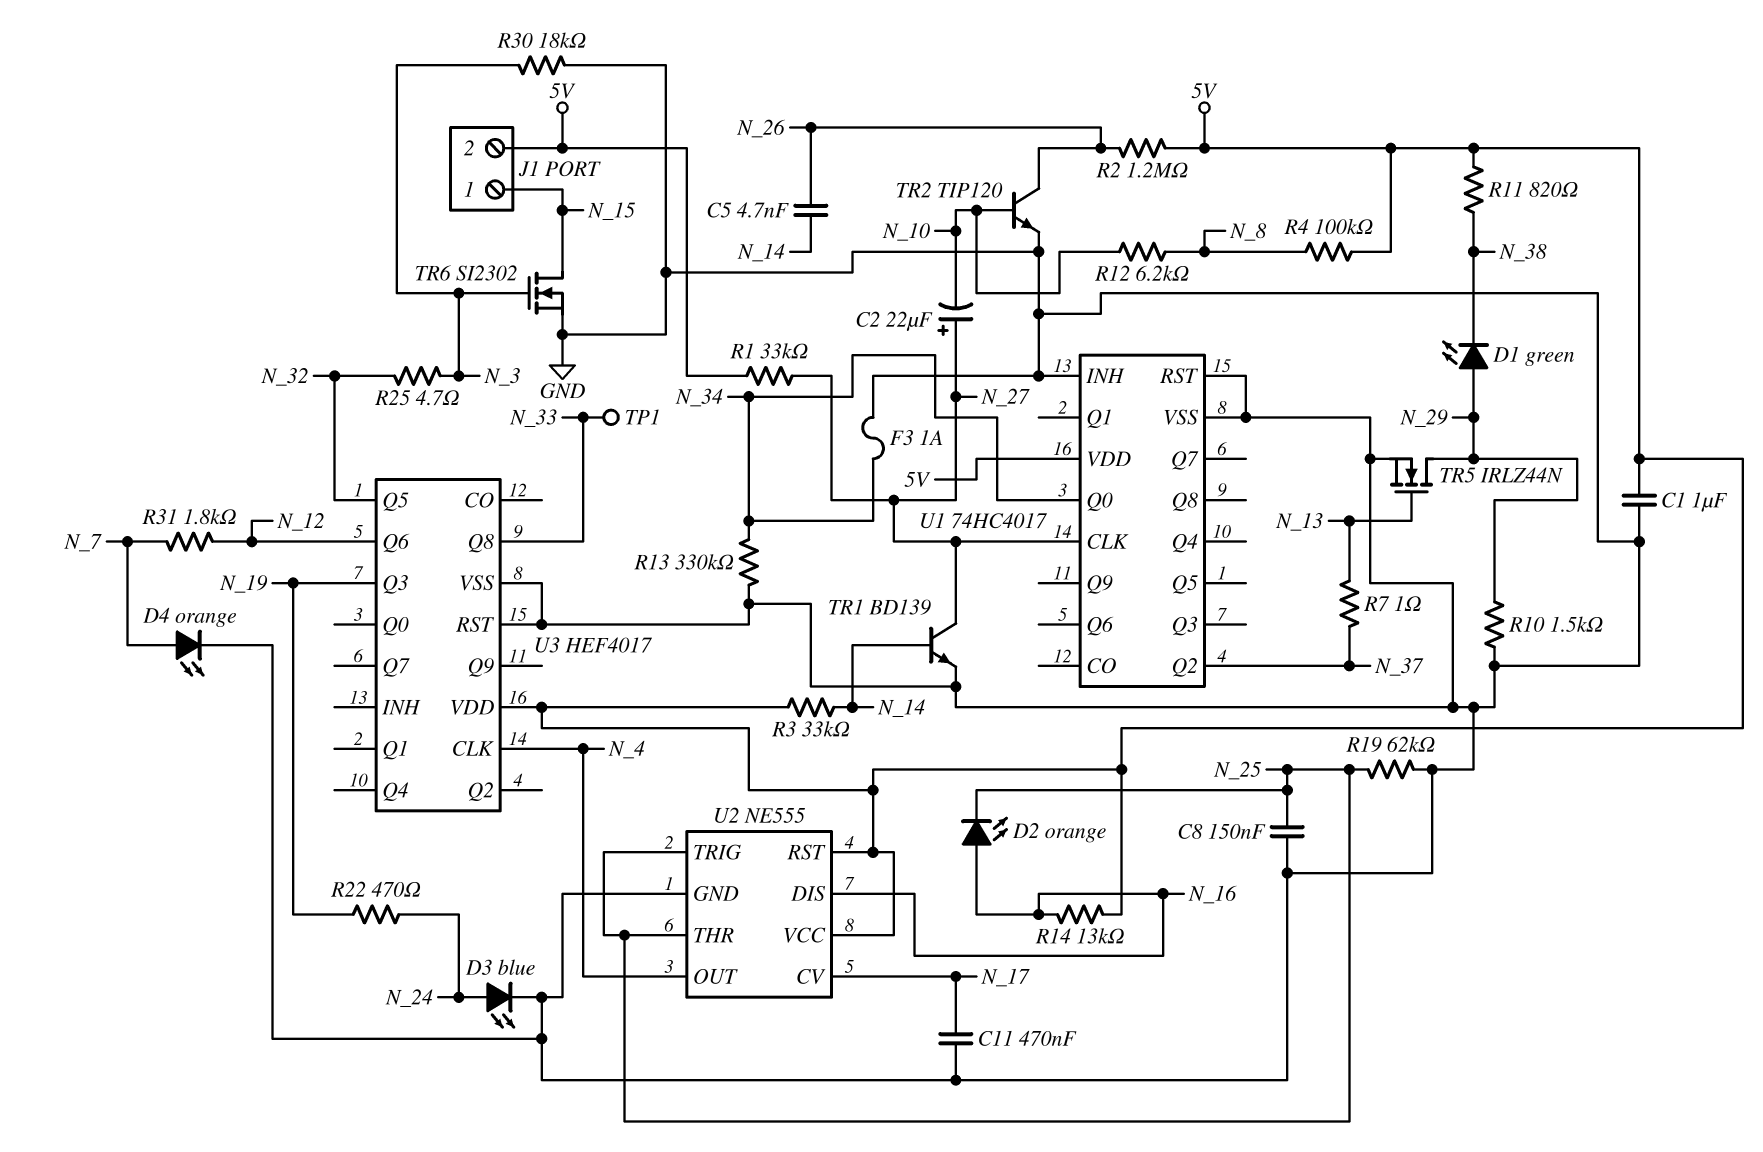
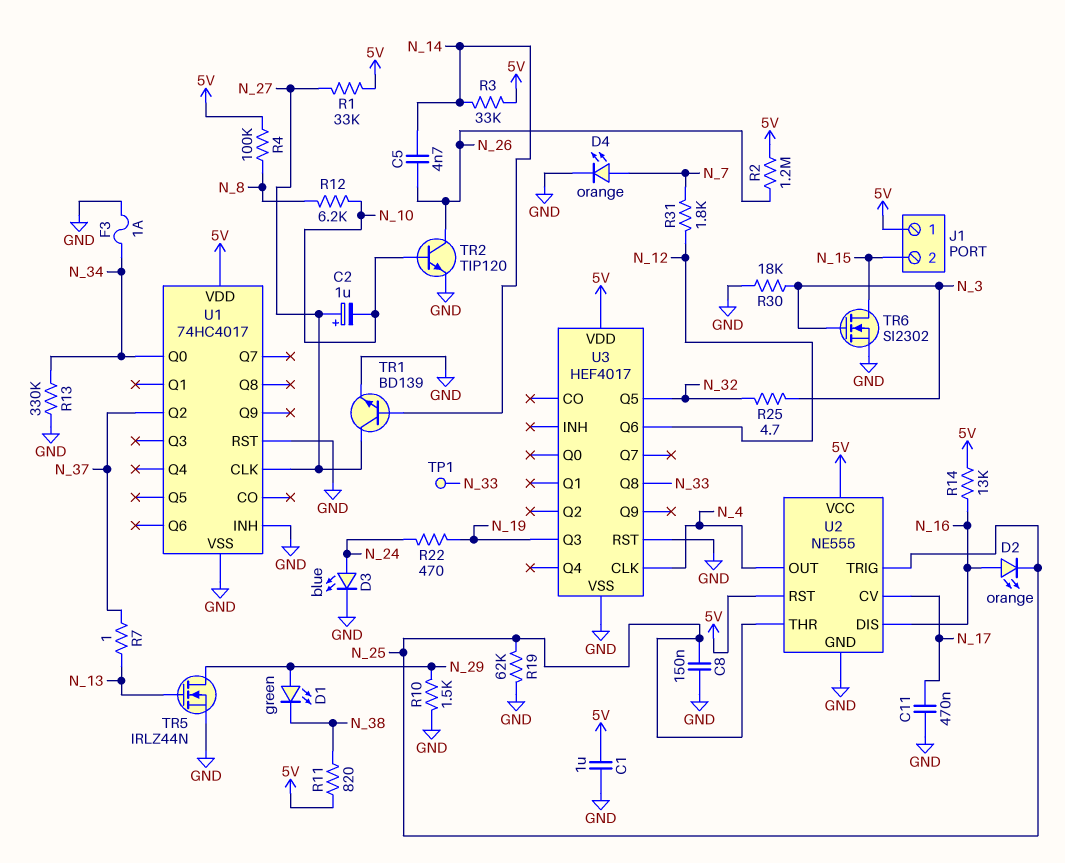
C2: 22uF (plus N_27, minus N_10) -> 1uF (plus N_27, minus N_10)
J1 pin 1: N_15 -> 5V
J1 pin 2: 5V -> N_15

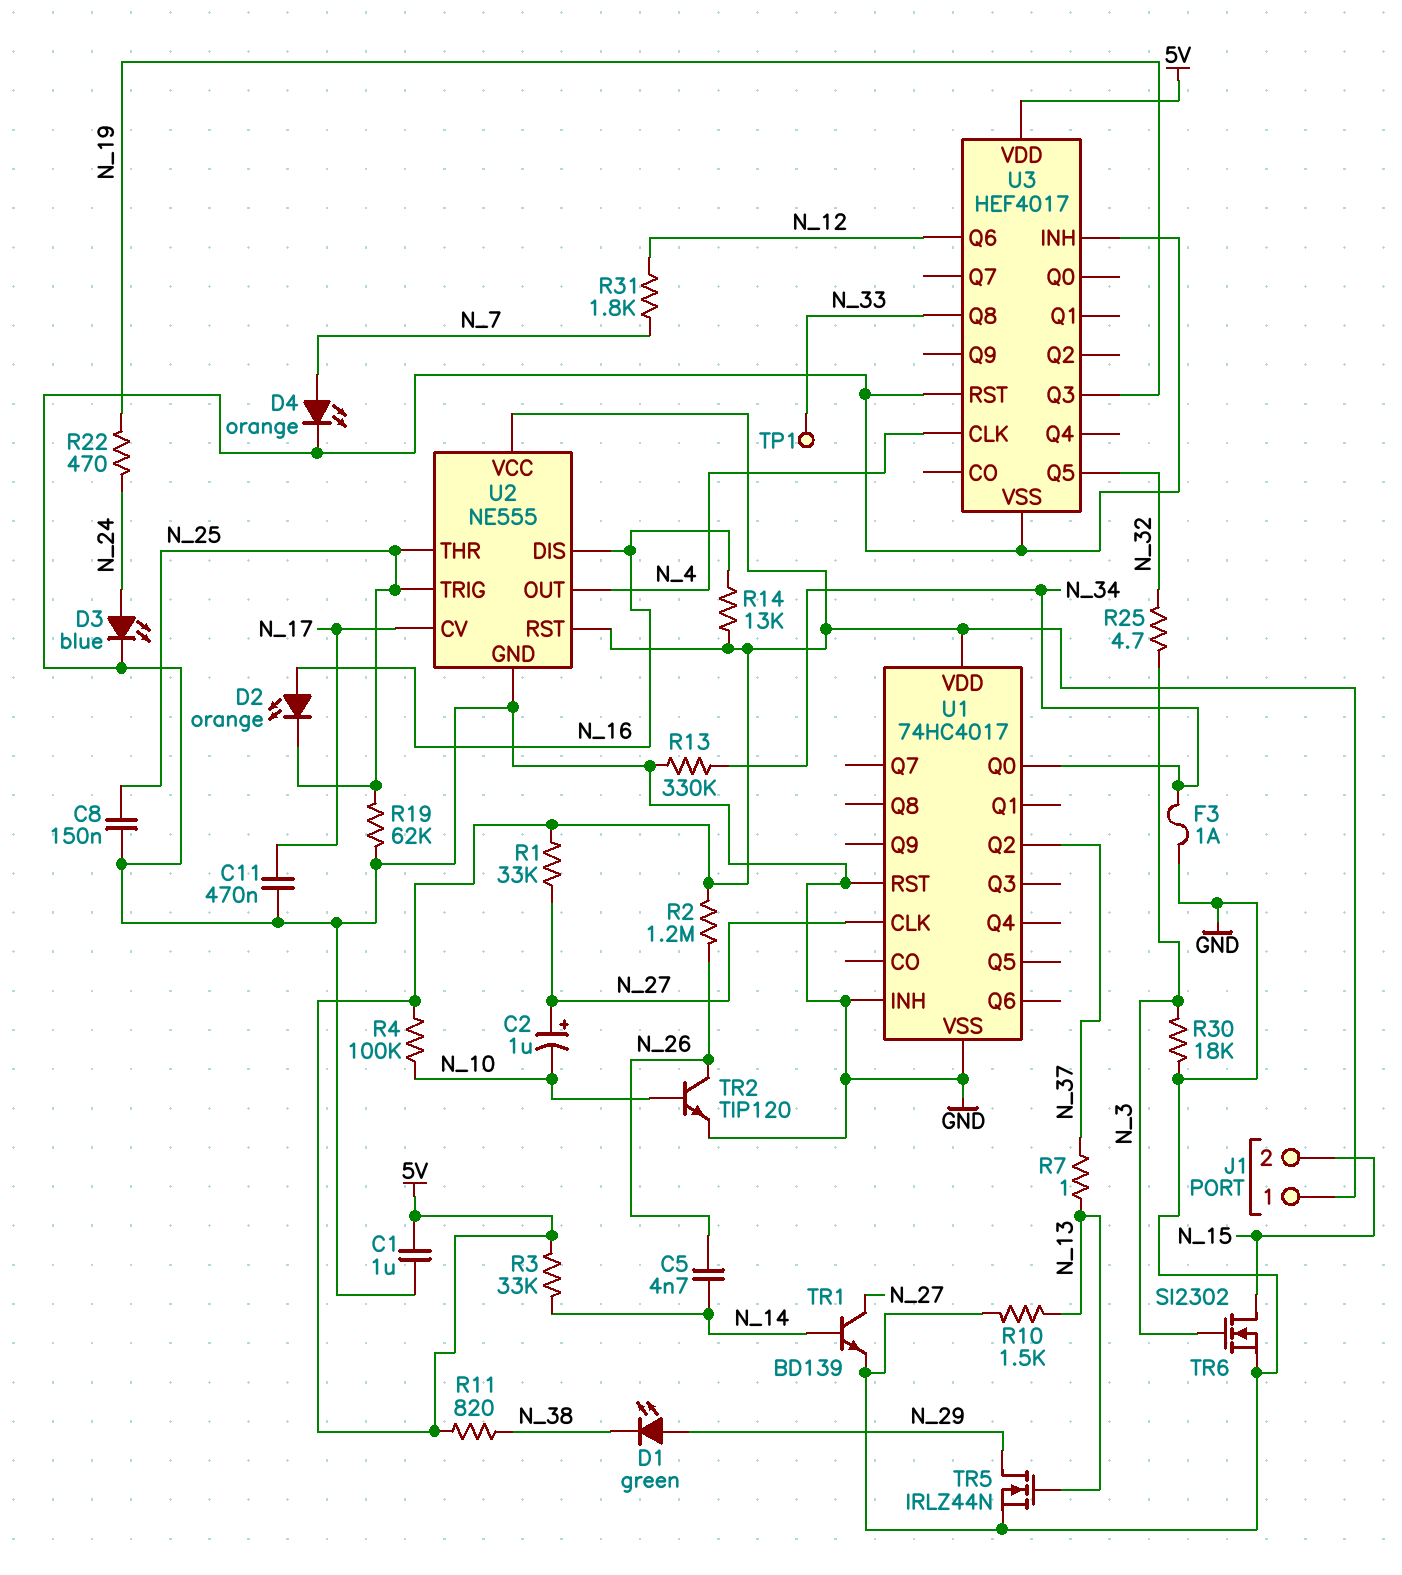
R4: 100k (5V, N_8) -> 100k (5V, N_10)
R10: 1.5k (GND, N_29) -> 1.5k (GND, N_13)
R12: 6.2k (N_8, N_10) -> none
U3 pin INH: none -> GND

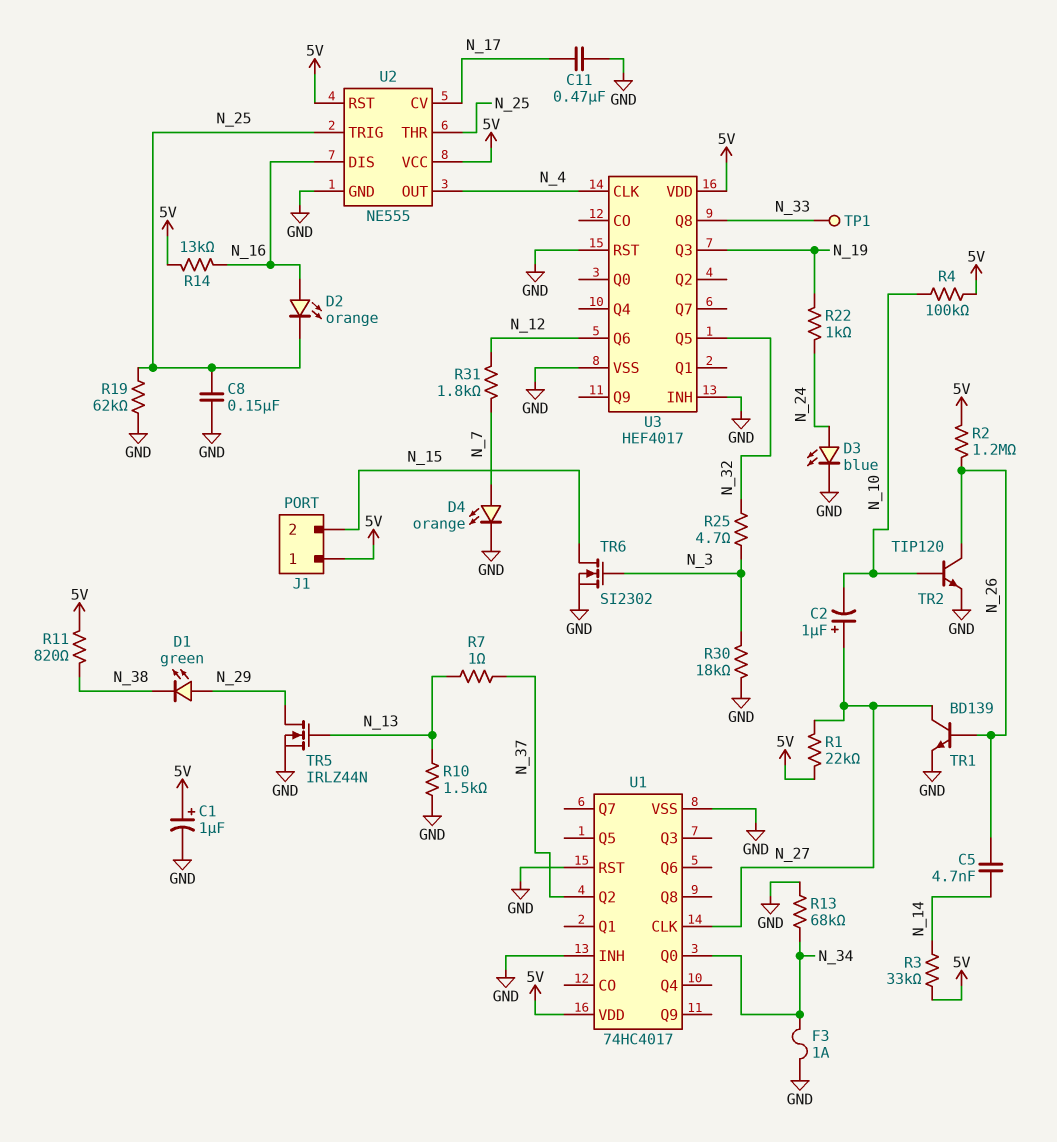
C1: 1uF (5V, GND) -> 1uF (plus 5V, minus GND)
R1: 33k (5V, N_27) -> 22k (5V, N_27)
R13: 330k (GND, N_34) -> 68k (GND, N_34)
R22: 470 (N_19, N_24) -> 1k (N_19, N_24)
TR1: NPN BD139 (B N_14, C N_27, E GND) -> NPN BD139 (B N_26, C N_27, E GND)

